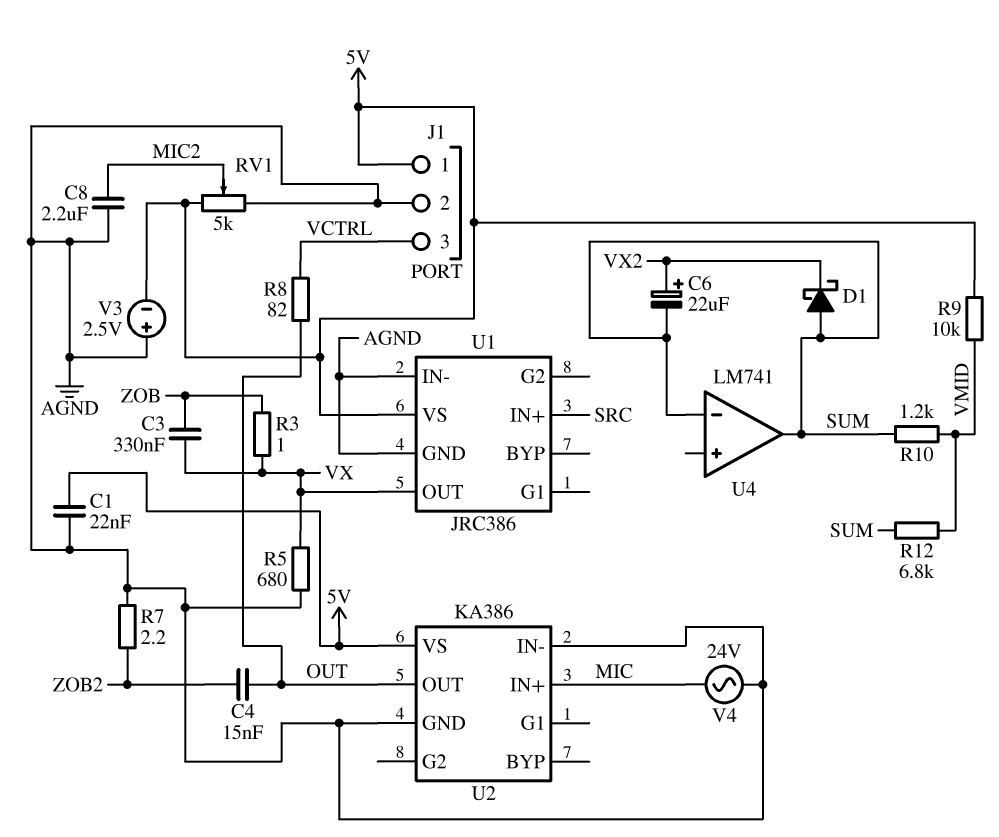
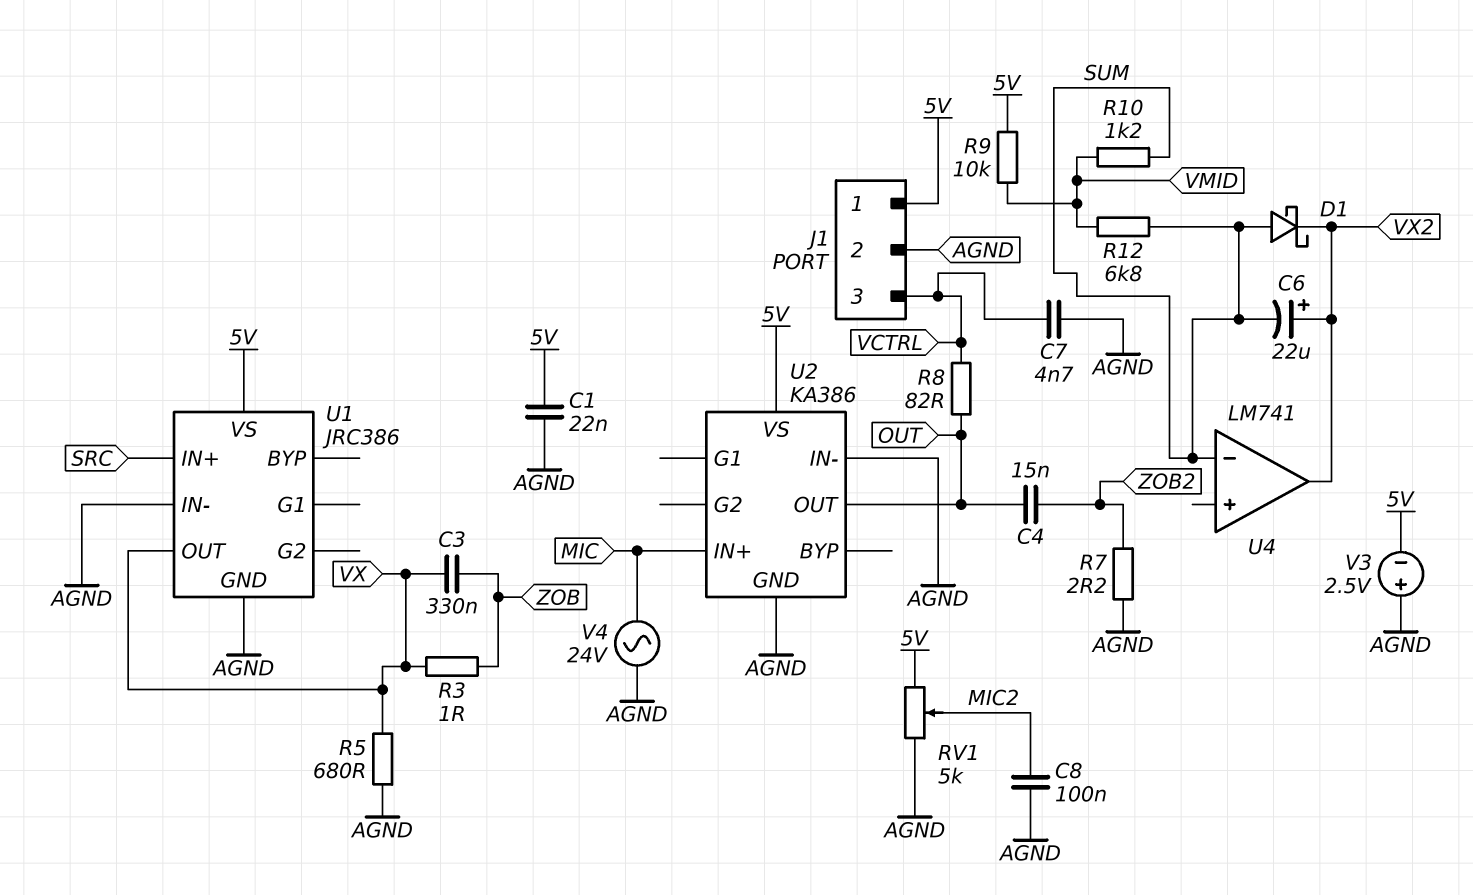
C7: none -> 4.7nF (AGND, VCTRL)
C8: 2.2uF (AGND, MIC2) -> 100nF (AGND, MIC2)
U4 pin out: SUM -> VX2

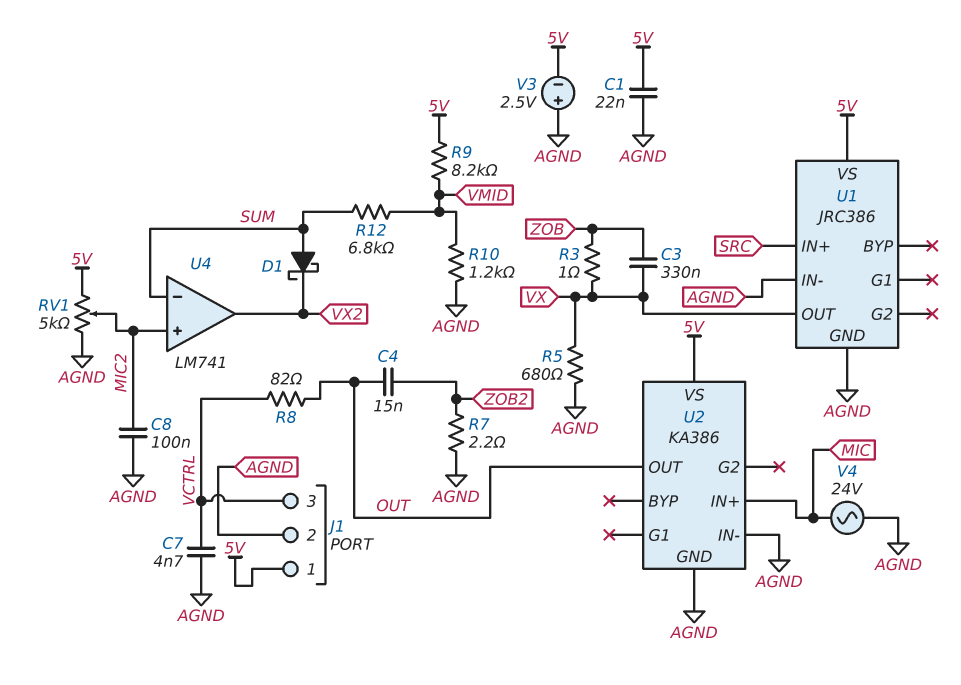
C6: 22uF (plus VX2, minus SUM) -> none
R9: 10k (5V, VMID) -> 8.2k (5V, VMID)
R10: 1.2k (SUM, VMID) -> 1.2k (AGND, VMID)
U4 pin in+: none -> MIC2

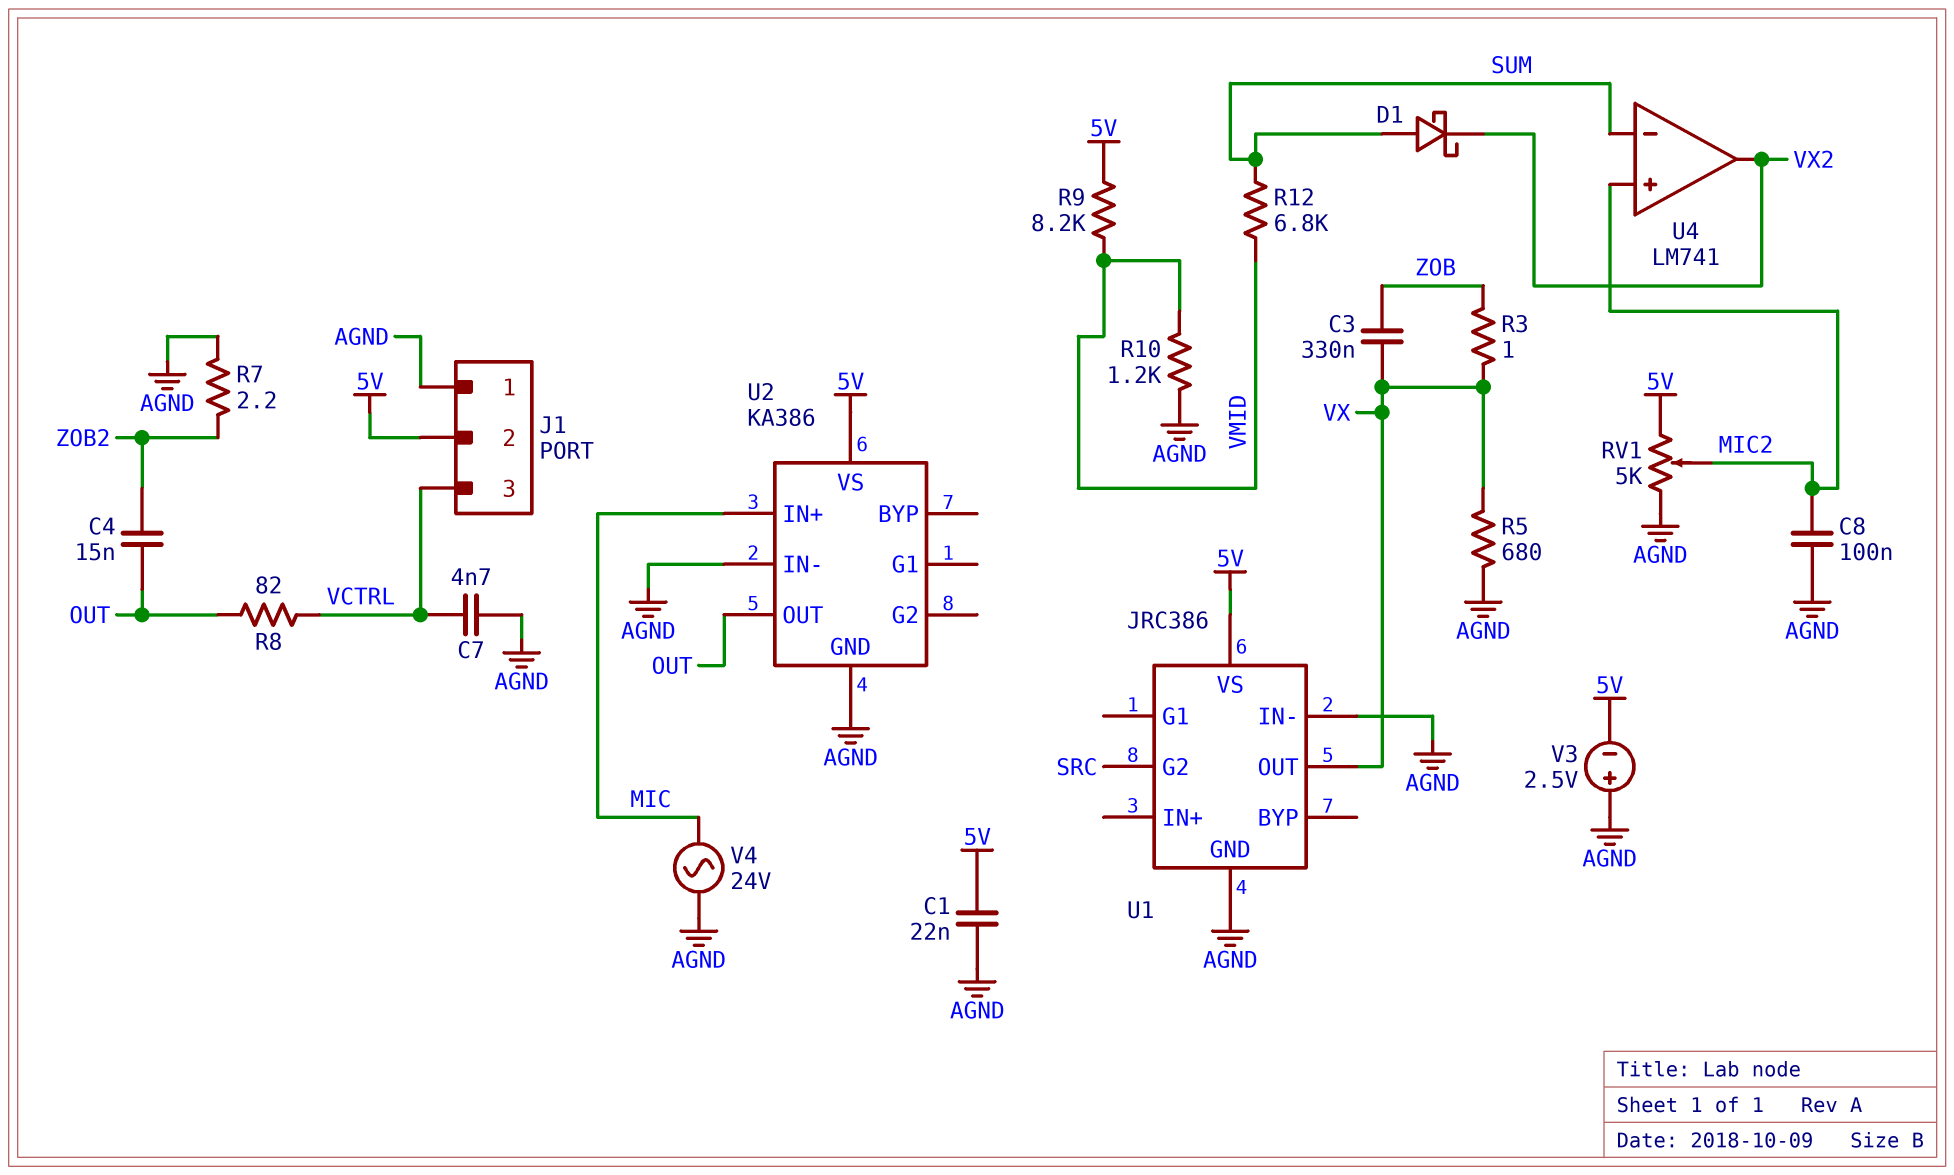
J1 pin 1: 5V -> AGND
J1 pin 2: AGND -> 5V
U1 pin G2: none -> SRC
U1 pin IN+: SRC -> none

